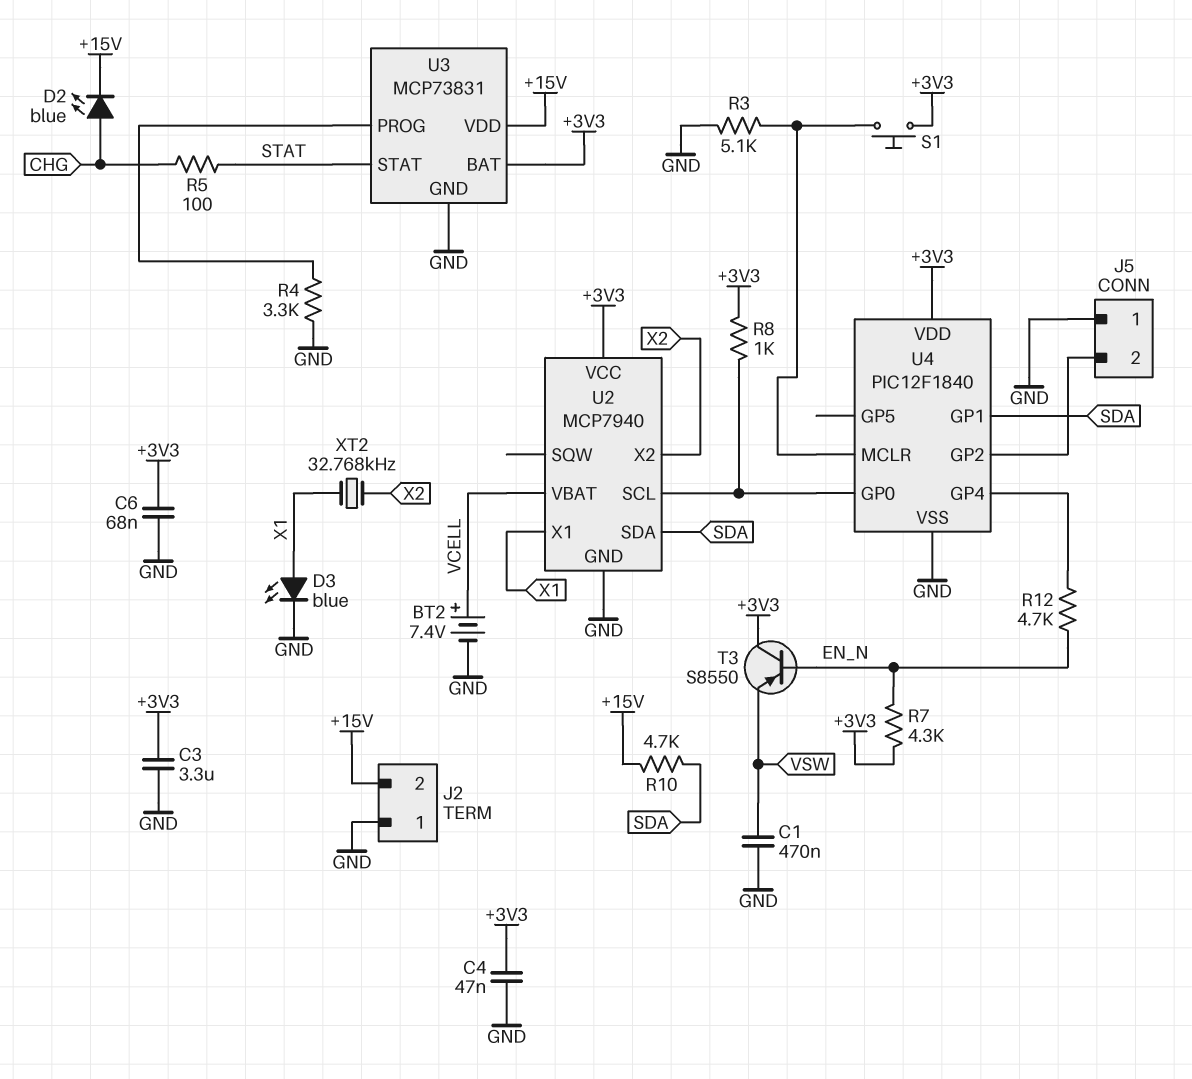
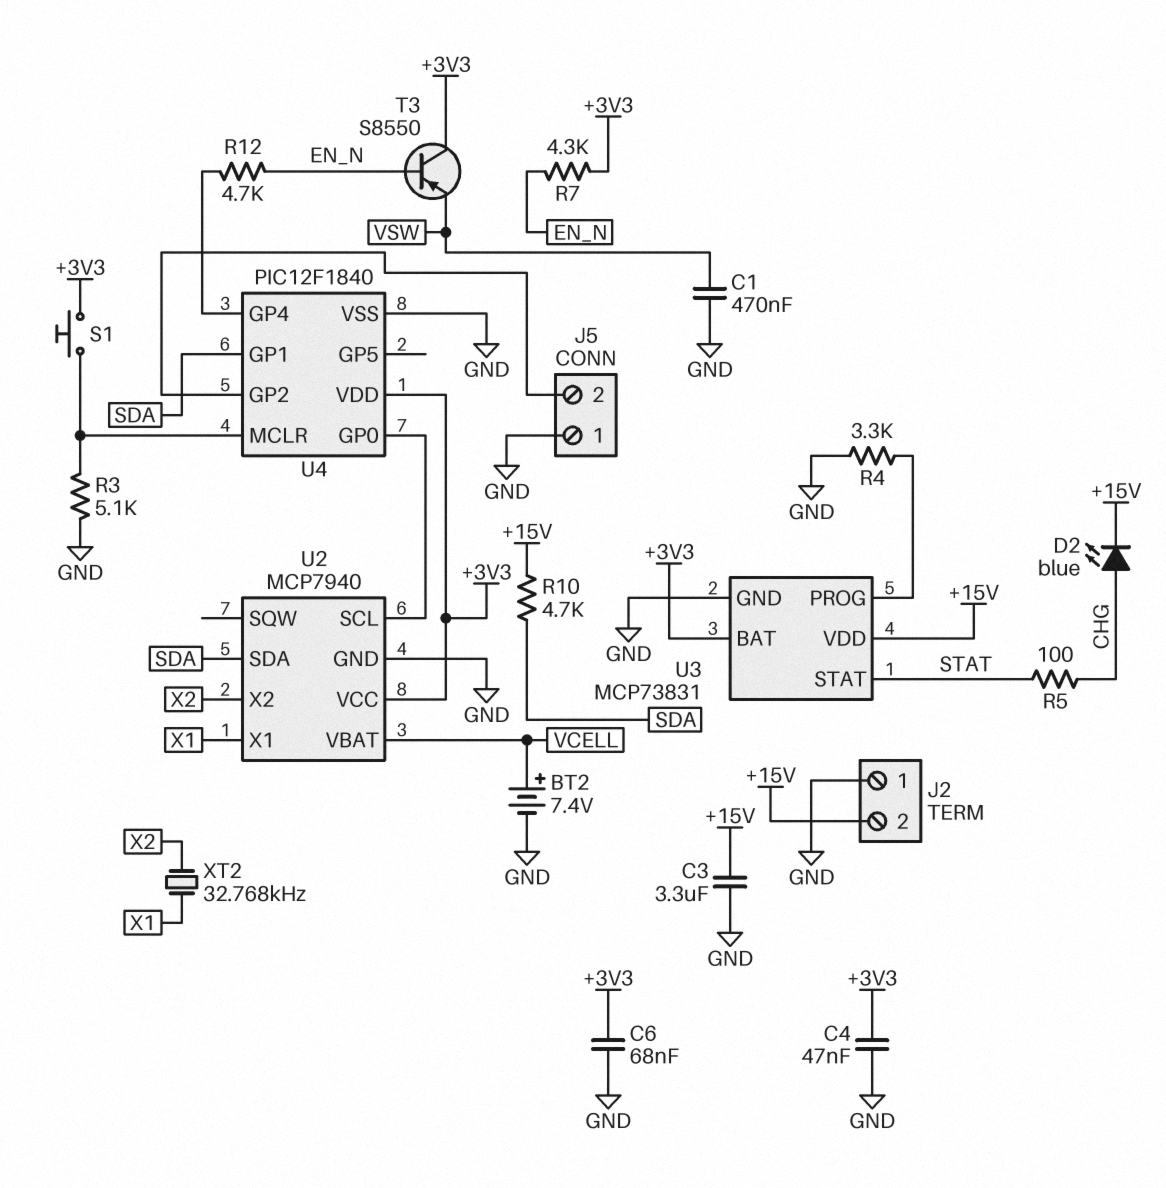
C3: 3.3uF (+3V3, GND) -> 3.3uF (+15V, GND)
D3: LED blue (A X1, K GND) -> none
R8: 1k (+3V3, U2/SCL) -> none

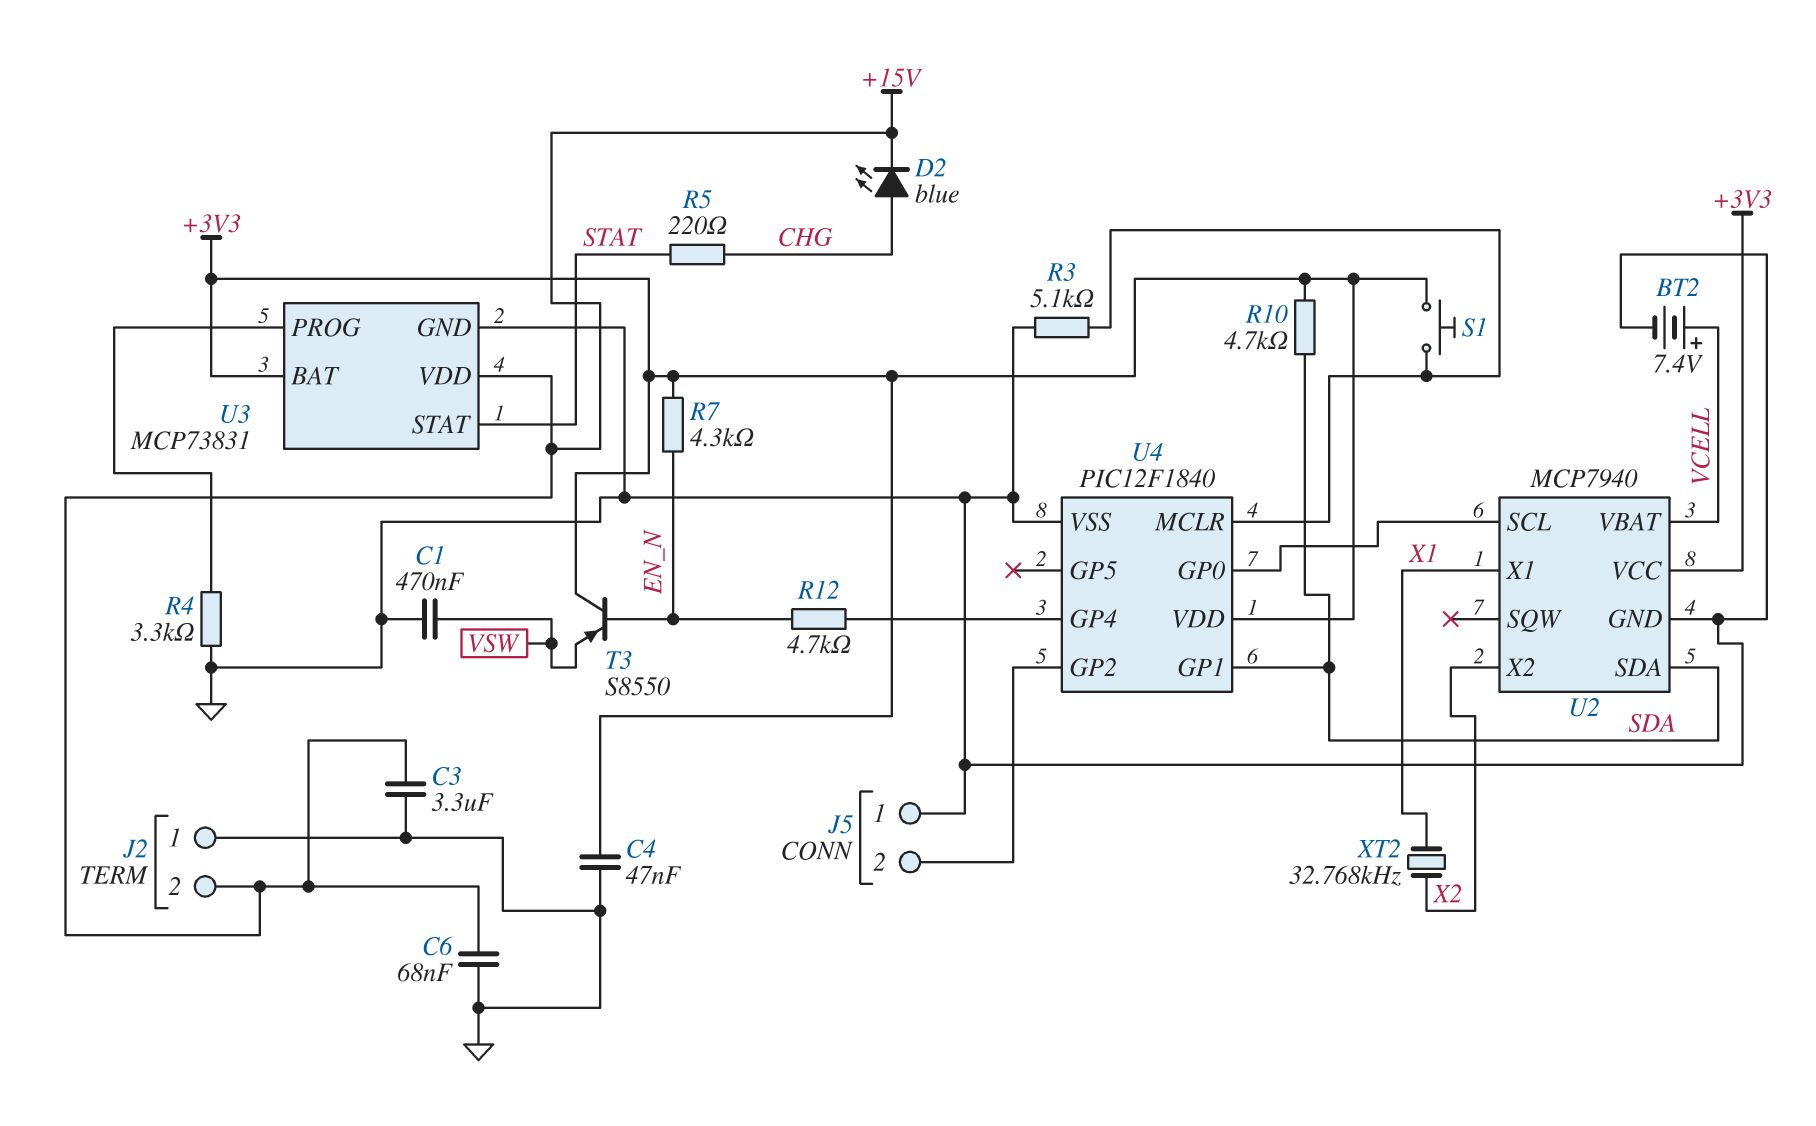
C6: 68nF (+3V3, GND) -> 68nF (+15V, GND)
R5: 100 (CHG, STAT) -> 220 (CHG, STAT)
R10: 4.7k (+15V, SDA) -> 4.7k (+3V3, SDA)

